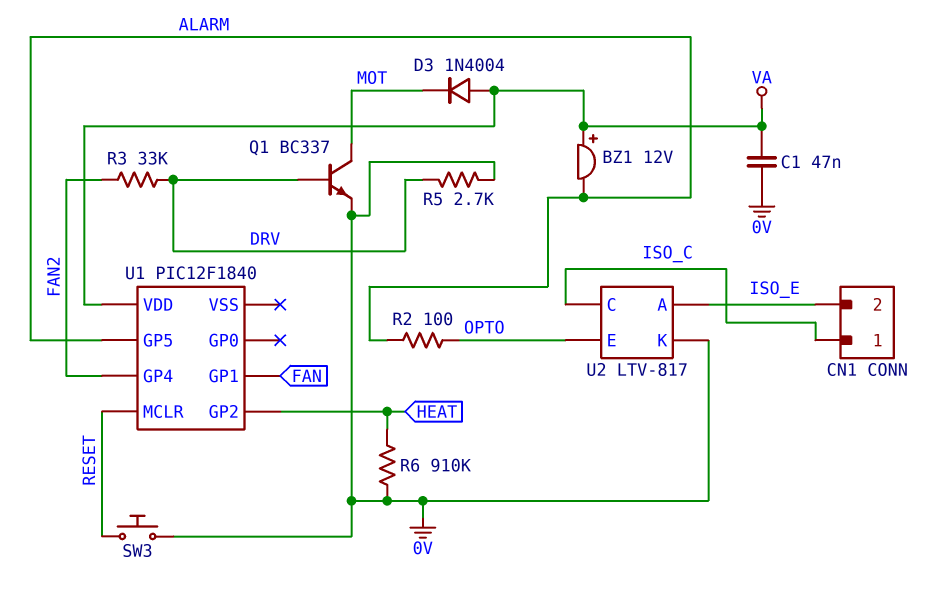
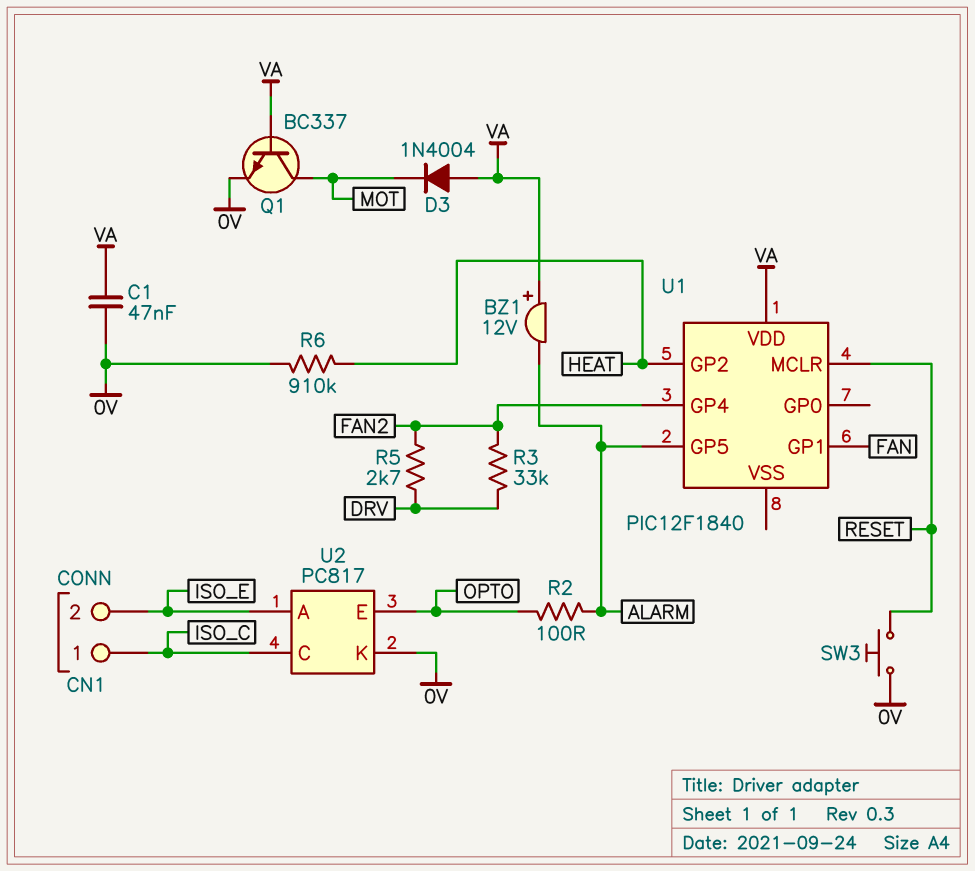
Q1: NPN BC337 (B DRV, C MOT, E 0V) -> NPN BC337 (B VA, C MOT, E 0V)
R5: 2.7k (0V, DRV) -> 2.7k (DRV, FAN2)
U2: LTV-817 -> PC817

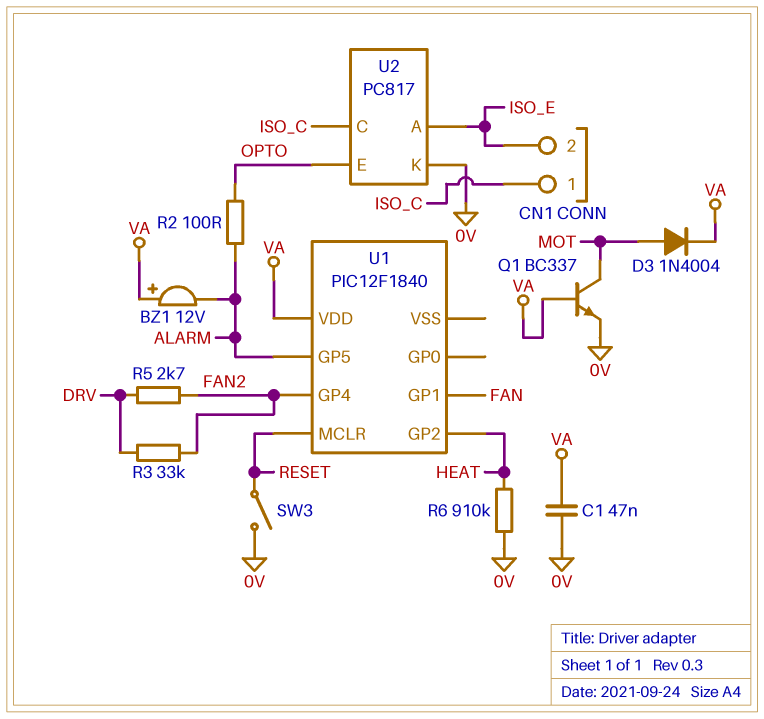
D3: diode 1N4004 (A VA, K MOT) -> diode 1N4004 (A MOT, K VA)
SW3: button (0V, RESET) -> switch (0V, RESET)

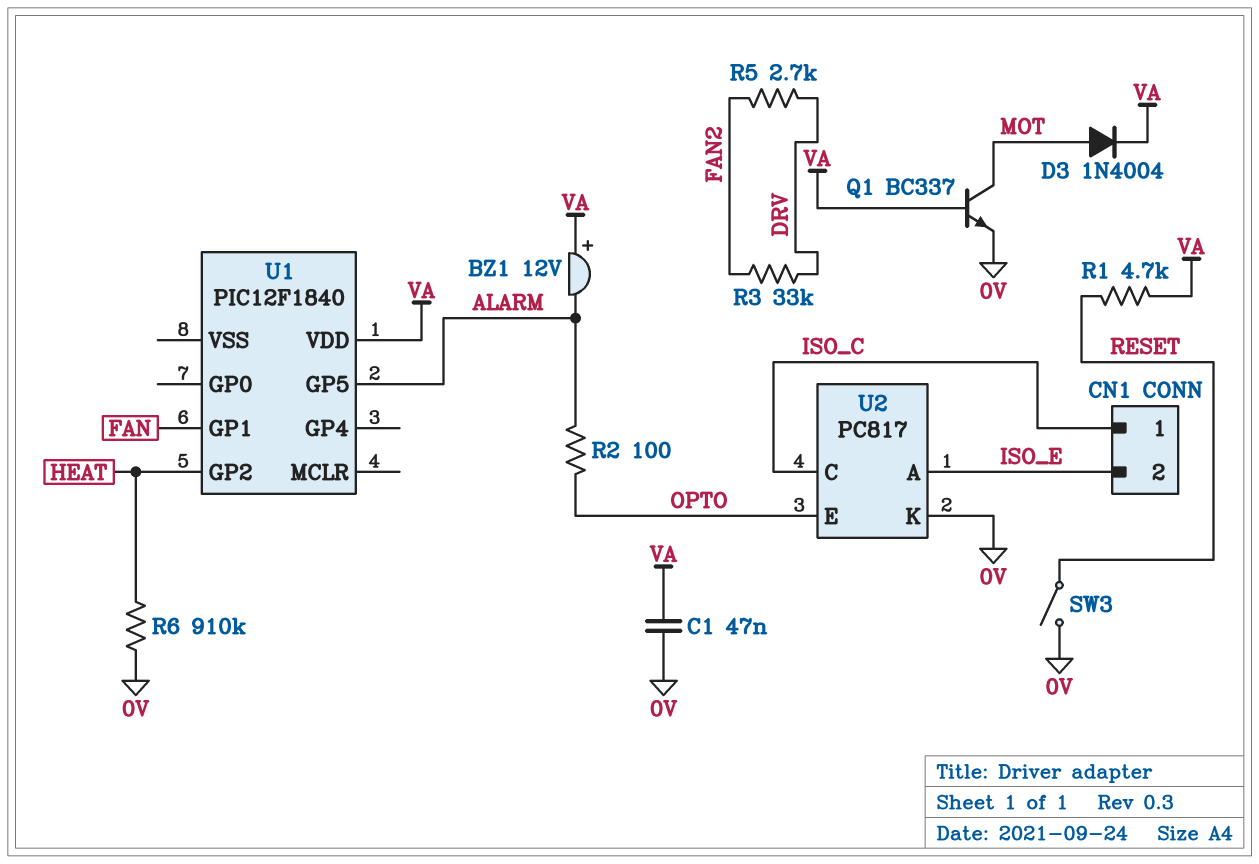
R1: none -> 4.7k (RESET, VA)
U1 pin GP4: FAN2 -> none
U1 pin MCLR: RESET -> none

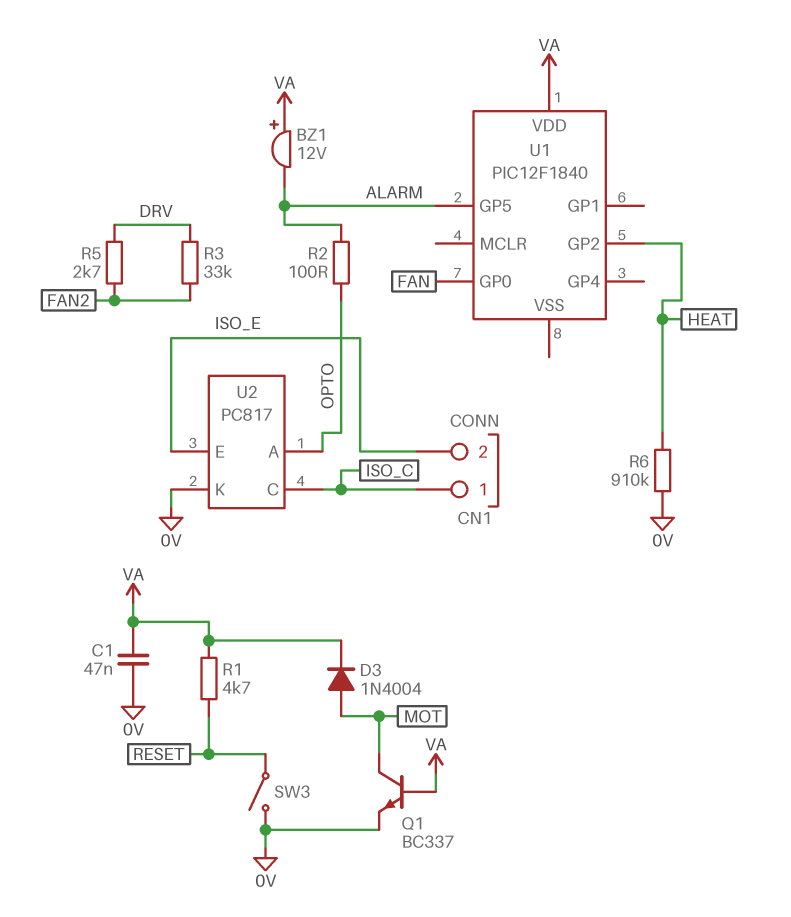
U1 pin GP0: none -> FAN
U1 pin GP1: FAN -> none
U2 pin A: ISO_E -> OPTO
U2 pin E: OPTO -> ISO_E

